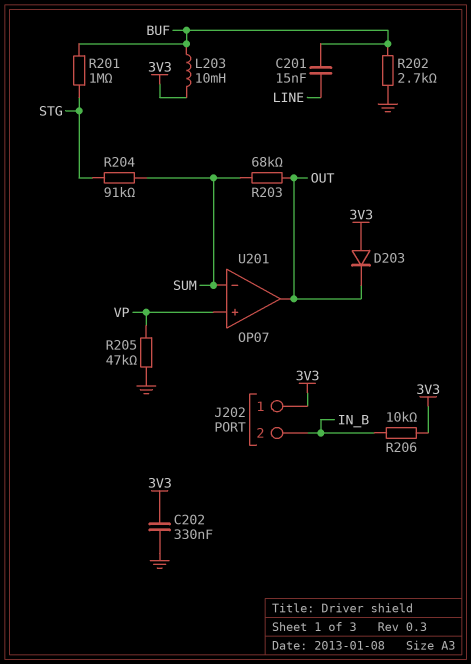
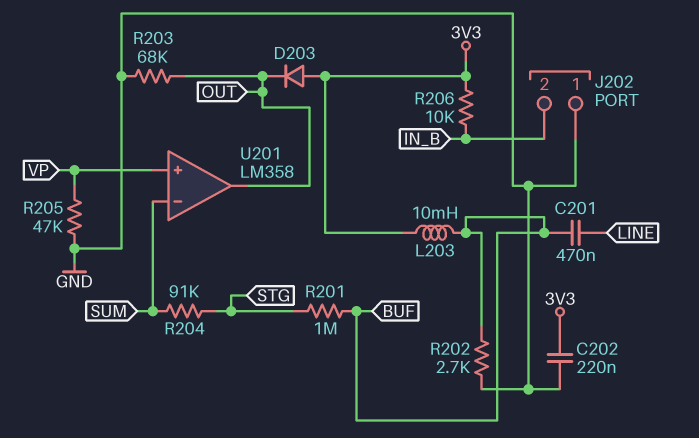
C201: 15nF (BUF, LINE) -> 470nF (BUF, LINE)
C202: 330nF (3V3, GND) -> 220nF (3V3, GND)
J202 pin 1: 3V3 -> GND
R203: 68k (OUT, SUM) -> 68k (GND, OUT)
U201: OP07 -> LM358

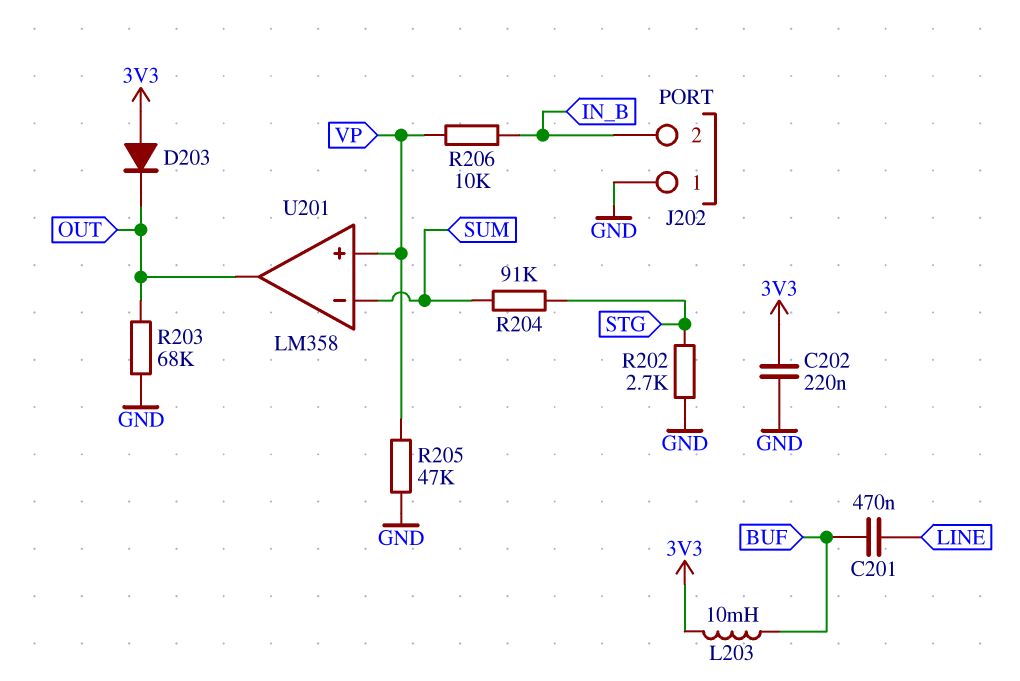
R201: 1M (BUF, STG) -> none
R202: 2.7k (BUF, GND) -> 2.7k (GND, STG)
R206: 10k (3V3, IN_B) -> 10k (IN_B, VP)

